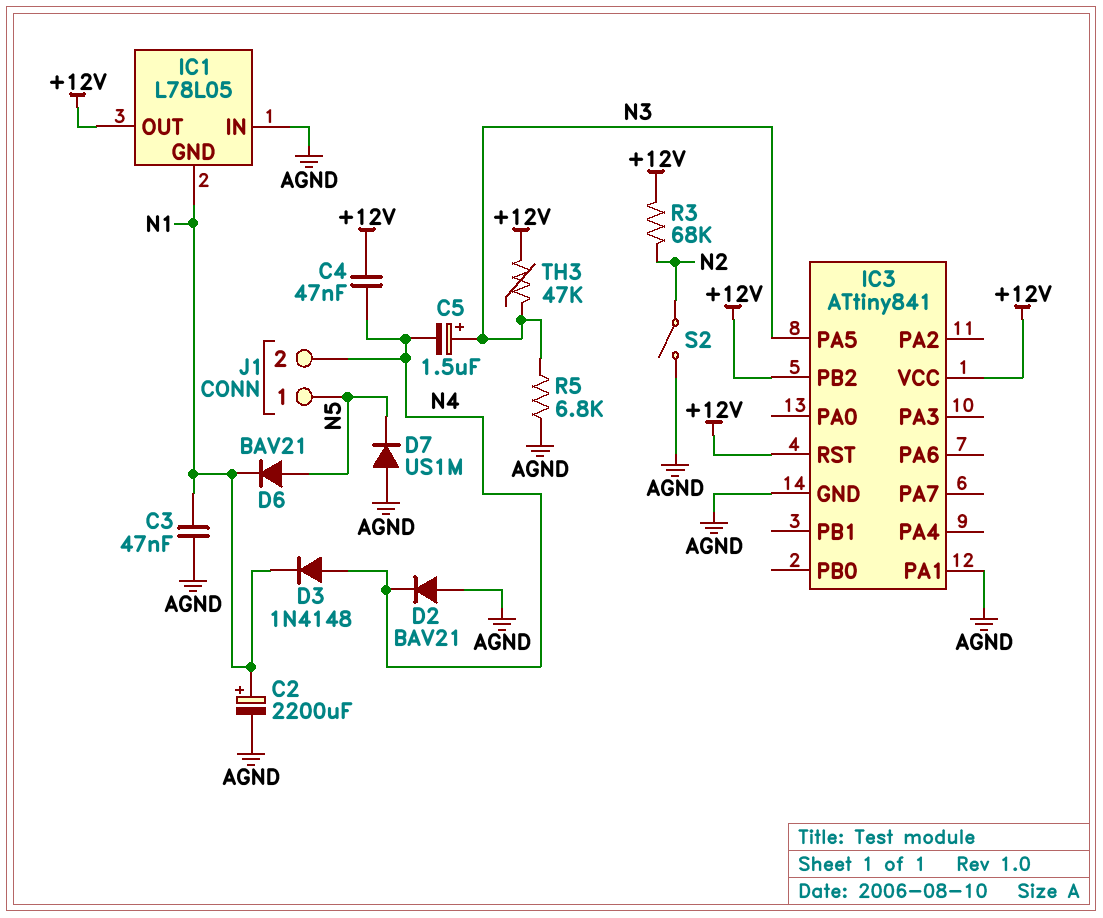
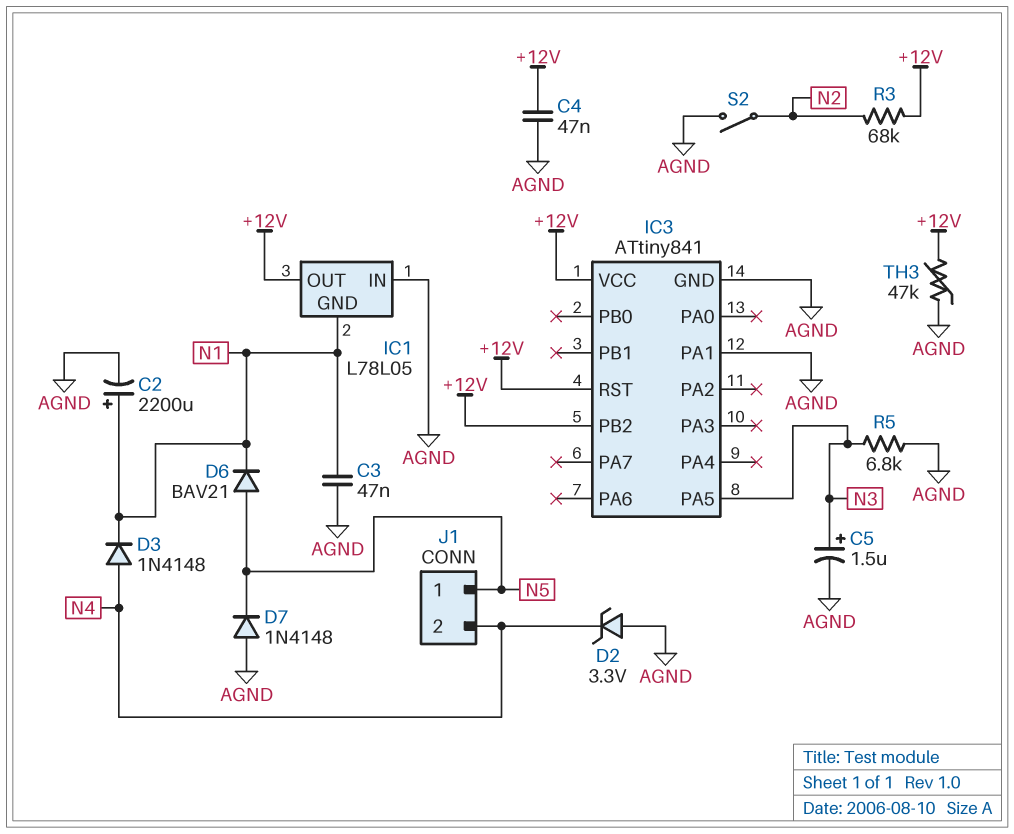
C4: 47nF (+12V, N4) -> 47nF (+12V, AGND)
C5: 1.5uF (plus N3, minus N4) -> 1.5uF (plus N3, minus AGND)
D2: diode BAV21 (A AGND, K N4) -> zener 3.3V (A AGND, K N4)
D7: diode US1M (A AGND, K N5) -> diode 1N4148 (A AGND, K N5)
TH3: 47k (+12V, N3) -> 47k (+12V, AGND)

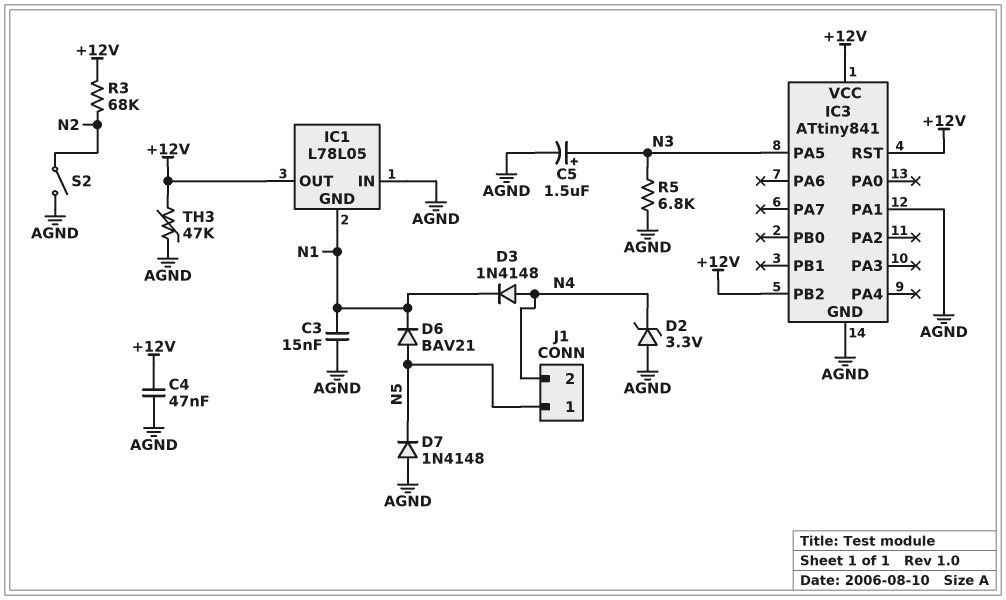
C2: 2200uF (plus N1, minus AGND) -> none
C3: 47nF (AGND, N1) -> 15nF (AGND, N1)

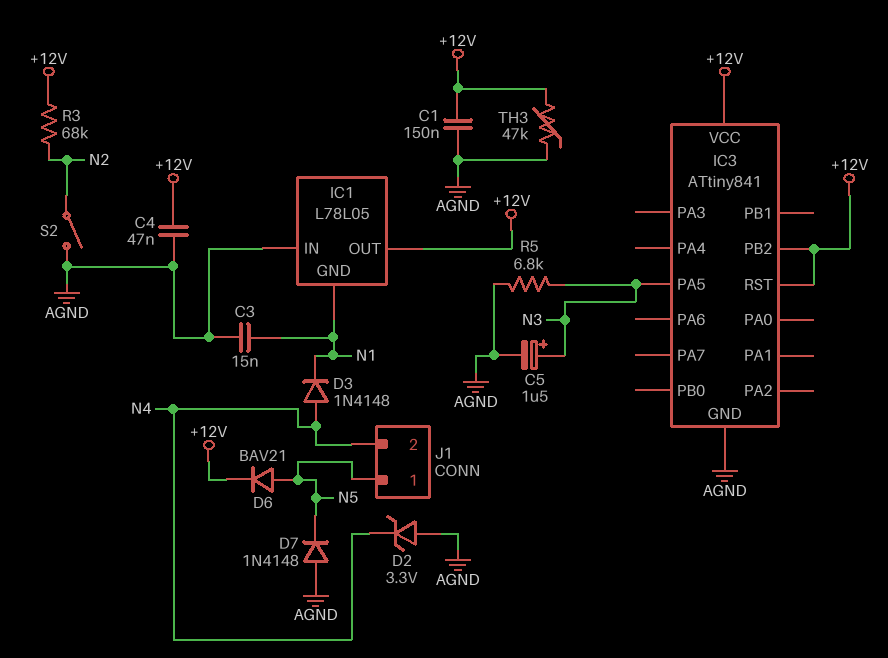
C1: none -> 150nF (+12V, AGND)
D6: diode BAV21 (A N5, K N1) -> diode BAV21 (A N5, K +12V)
IC3 pin PA1: AGND -> none

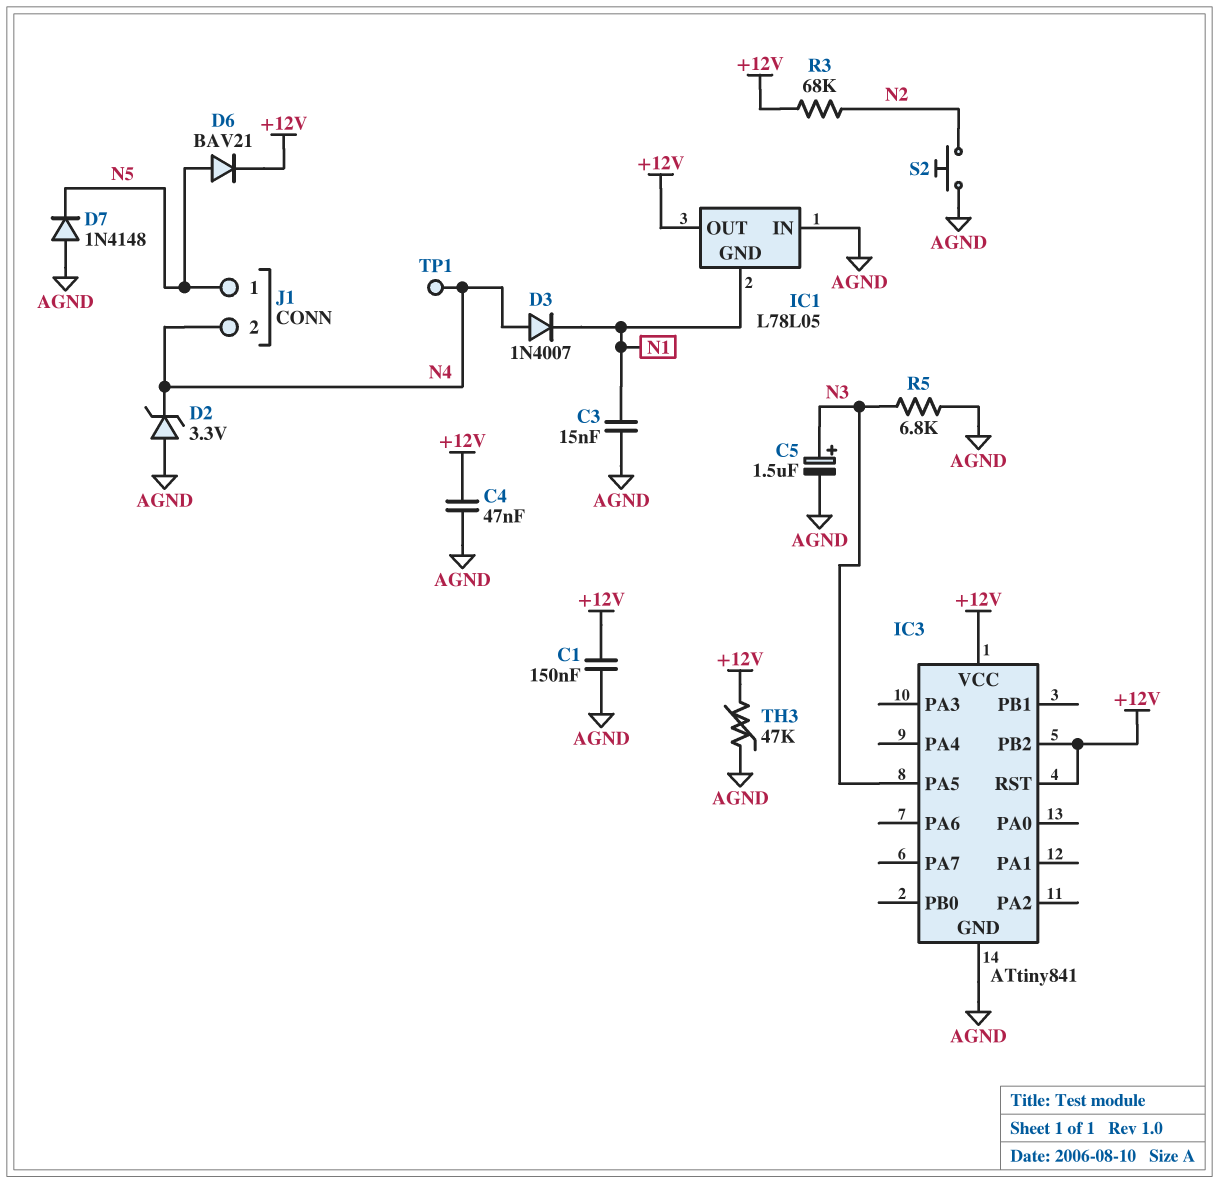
D3: diode 1N4148 (A N4, K N1) -> diode 1N4007 (A N4, K N1)
S2: switch (AGND, N2) -> button (AGND, N2)
TP1: none -> test point (N4)

